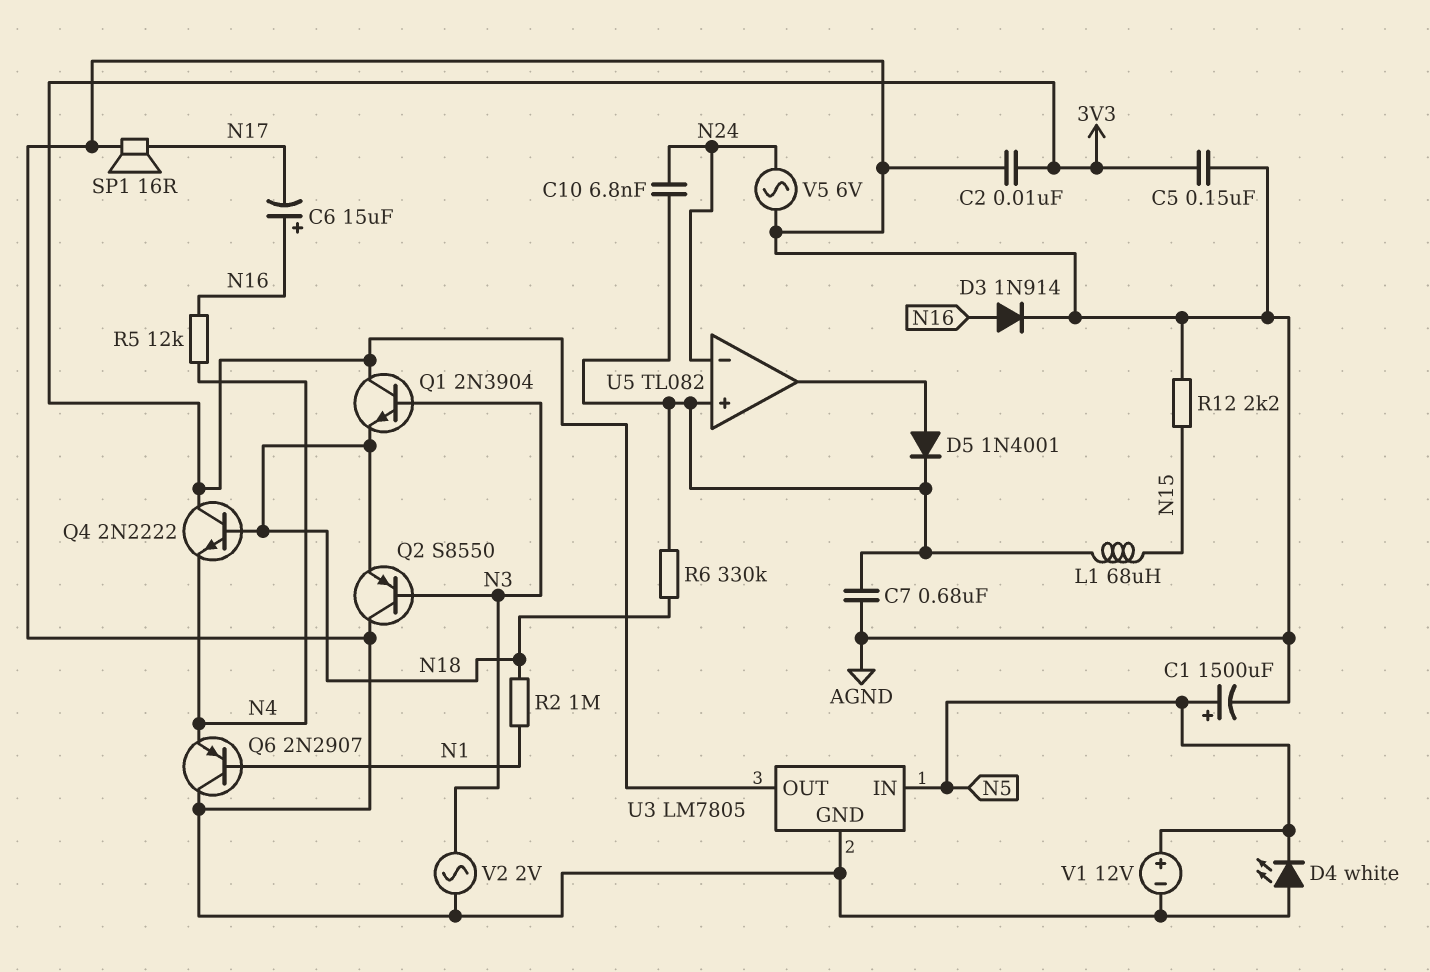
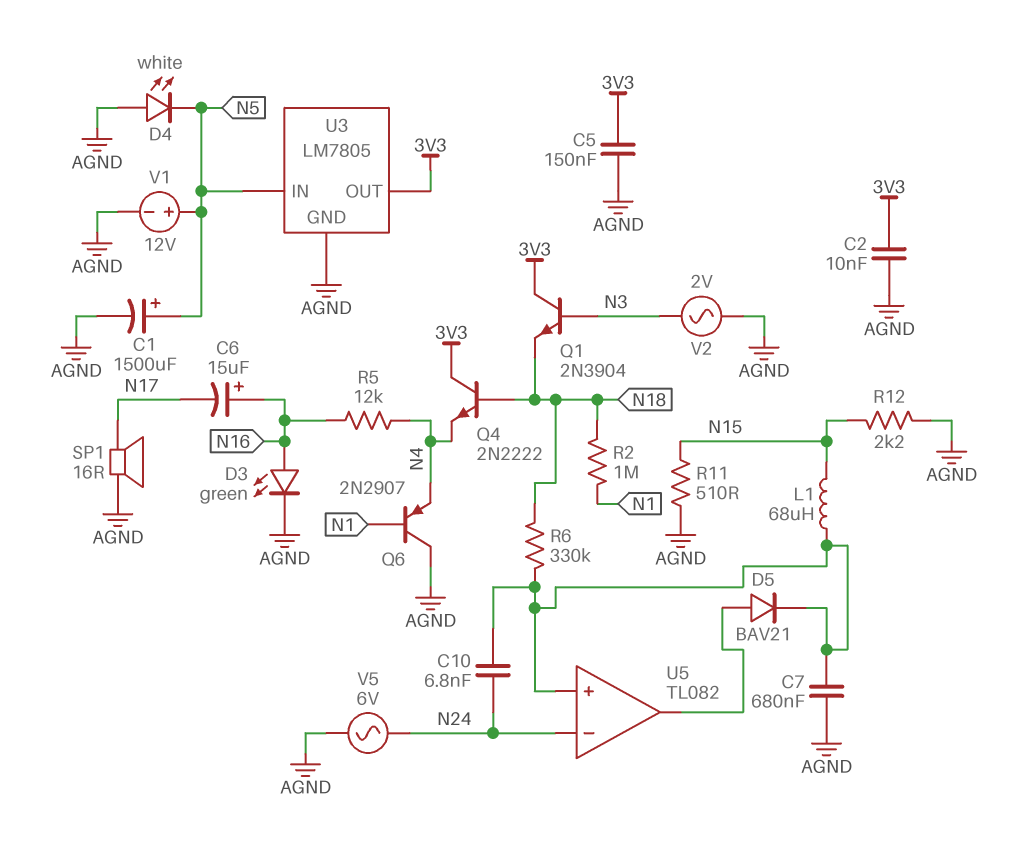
D3: diode 1N914 (A N16, K AGND) -> LED green (A N16, K AGND)
D5: diode 1N4001 (A U5/out, K U5/in+) -> diode BAV21 (A U5/out, K U5/in+)
Q2: PNP S8550 (B N3, C AGND, E N18) -> none
R11: none -> 510 (AGND, N15)

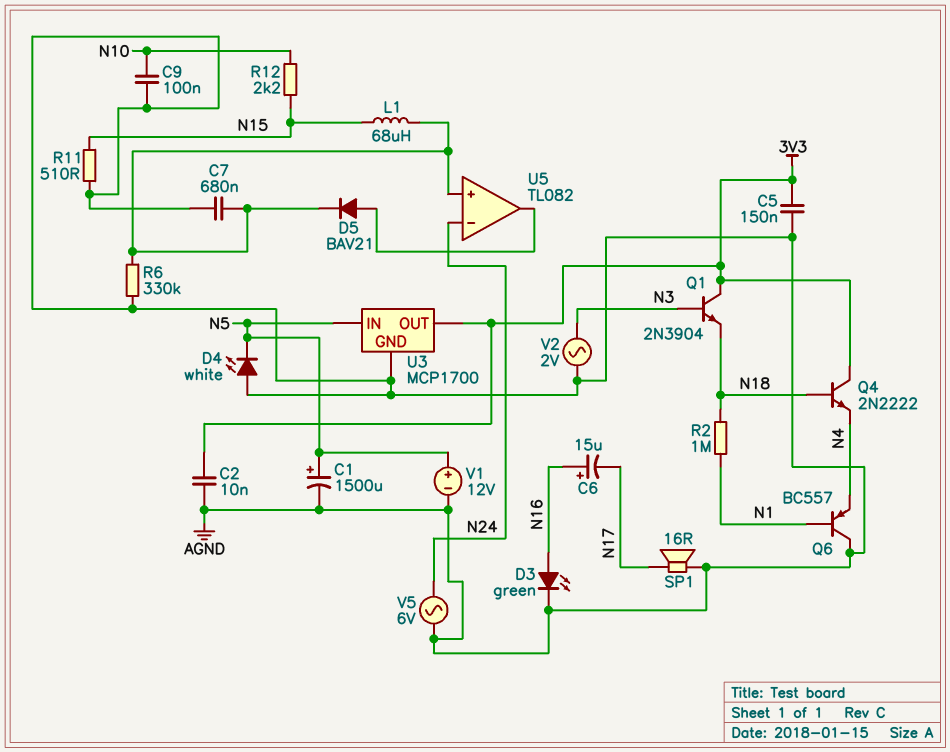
C9: none -> 100nF (AGND, N10)
C10: 6.8nF (N24, U5/in+) -> none
Q6: PNP 2N2907 (B N1, C AGND, E N4) -> PNP BC557 (B N1, C AGND, E N4)
R5: 12k (N4, N16) -> none
R6: 330k (N18, U5/in+) -> 330k (AGND, U5/in+)
R12: 2.2k (AGND, N15) -> 2.2k (N10, N15)
U3: LM7805 -> MCP1700

